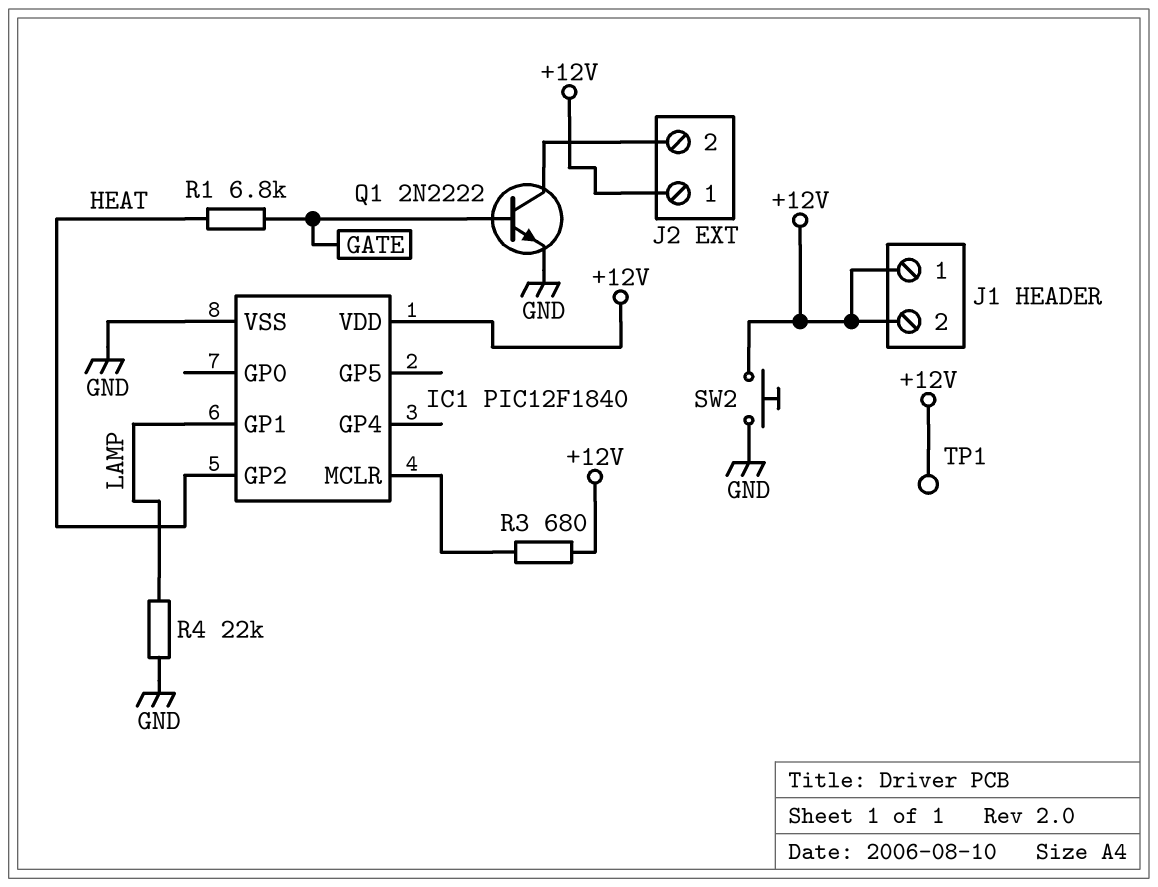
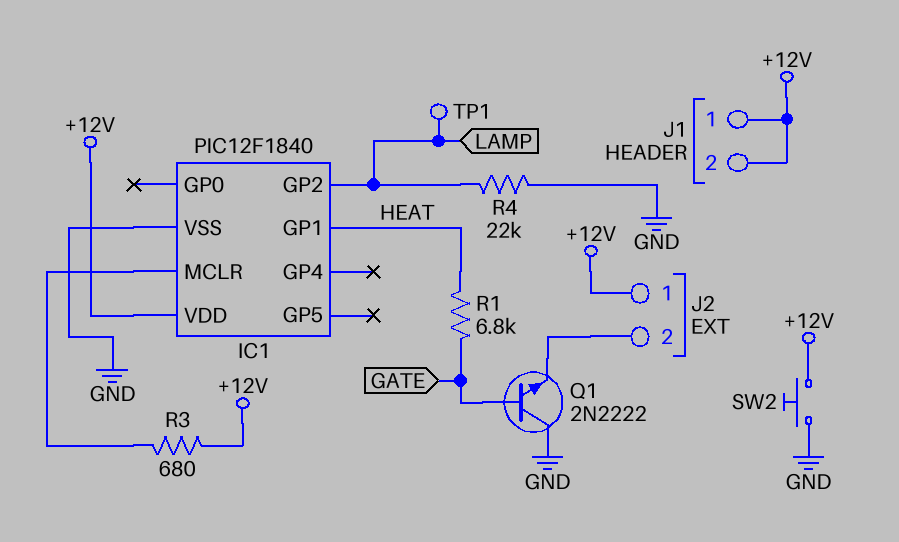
IC1 pin GP1: LAMP -> HEAT
IC1 pin GP2: HEAT -> LAMP
Q1: NPN 2N2222 (B GATE, C J2/2, E GND) -> NPN 2N2222 (B GATE, C GND, E J2/2)
TP1: test point (+12V) -> test point (LAMP)

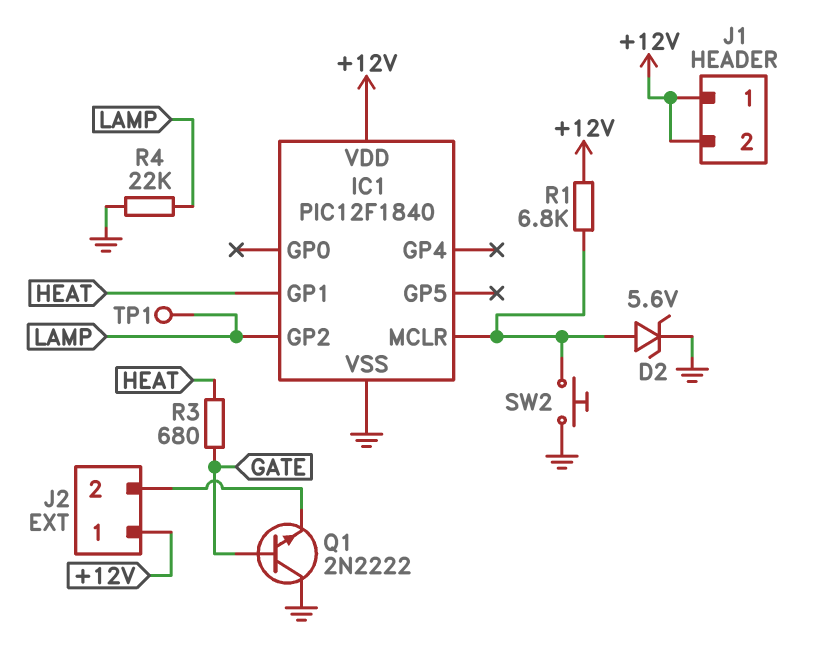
D2: none -> zener 5.6V (A IC1/MCLR, K GND)
R1: 6.8k (GATE, HEAT) -> 6.8k (+12V, IC1/MCLR)
R3: 680 (+12V, IC1/MCLR) -> 680 (GATE, HEAT)
SW2: button (+12V, GND) -> button (GND, IC1/MCLR)

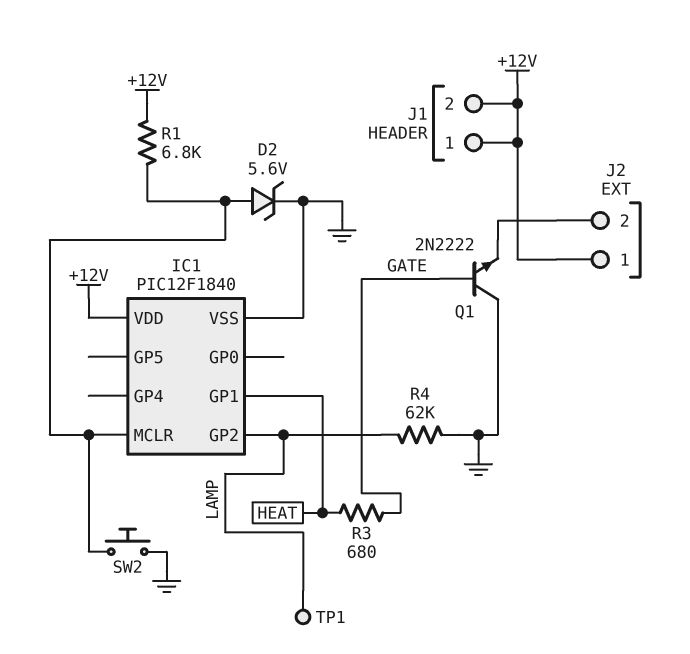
R4: 22k (GND, LAMP) -> 62k (GND, LAMP)

